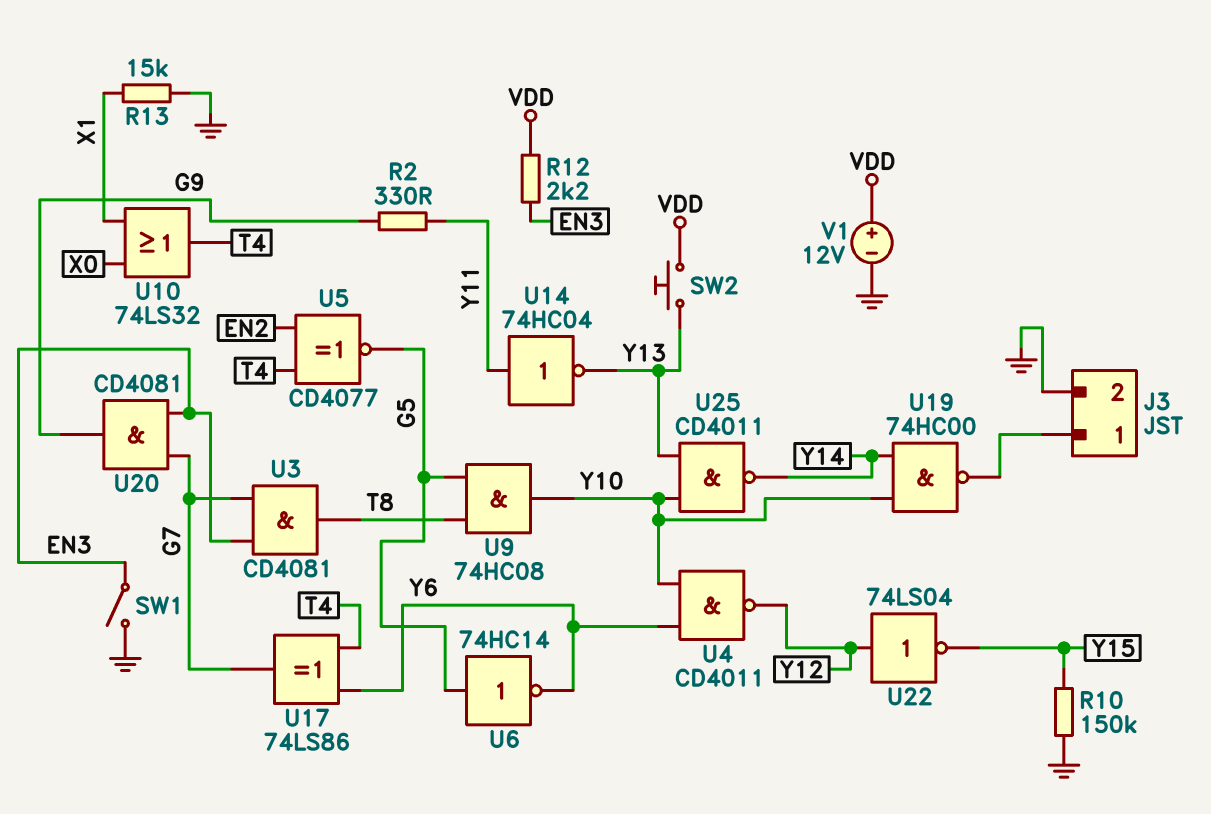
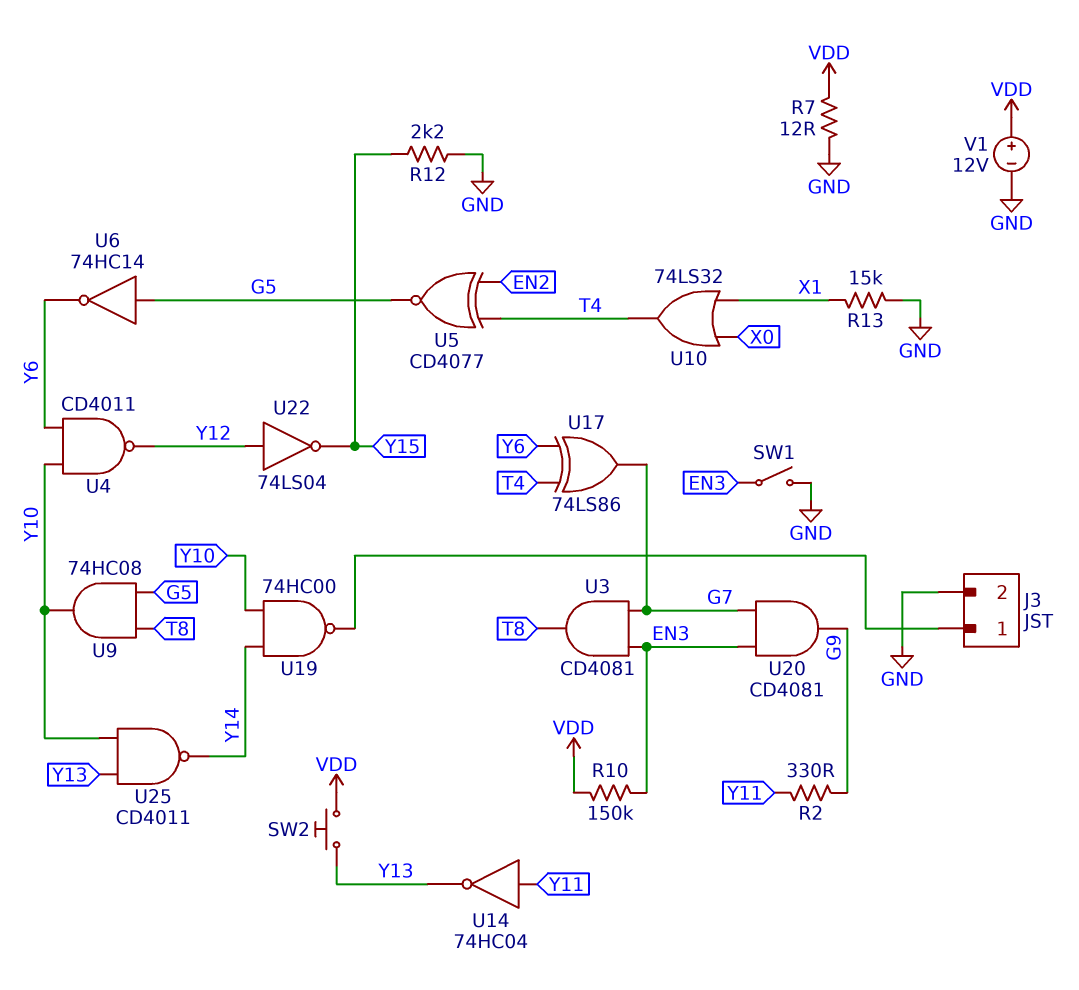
R7: none -> 12 (GND, VDD)
R10: 150k (GND, Y15) -> 150k (EN3, VDD)
R12: 2.2k (EN3, VDD) -> 2.2k (GND, Y15)

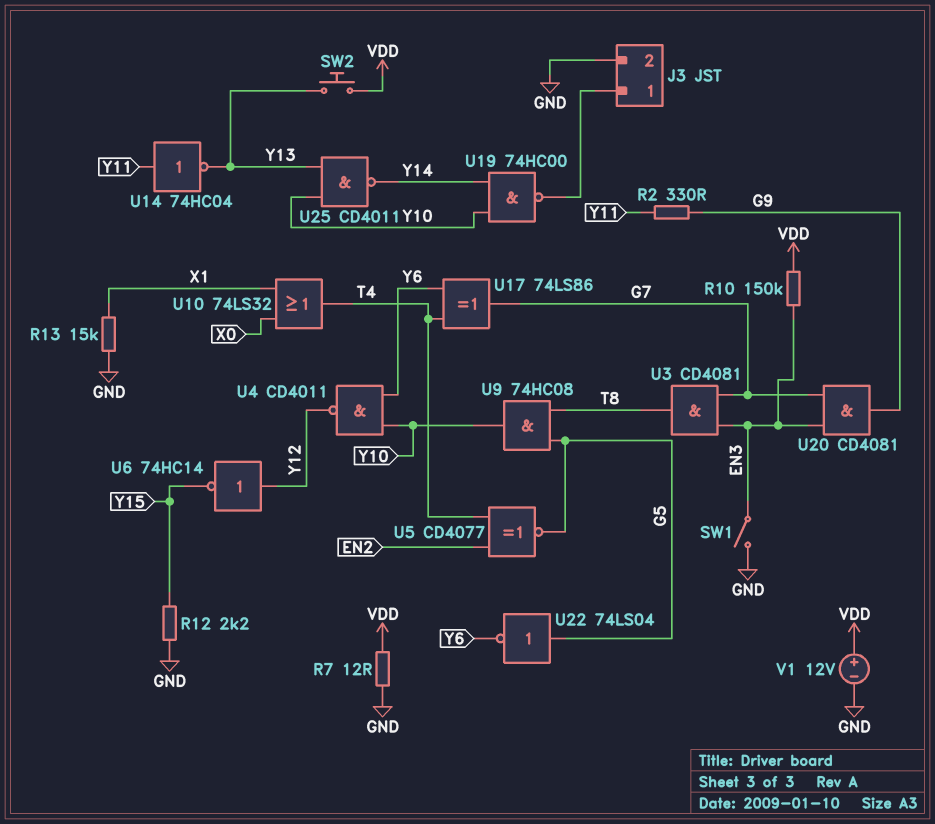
U6: NOT 74HC14 (in G5, out Y6) -> NOT 74HC14 (in Y12, out Y15)
U22: NOT 74LS04 (in Y12, out Y15) -> NOT 74LS04 (in G5, out Y6)

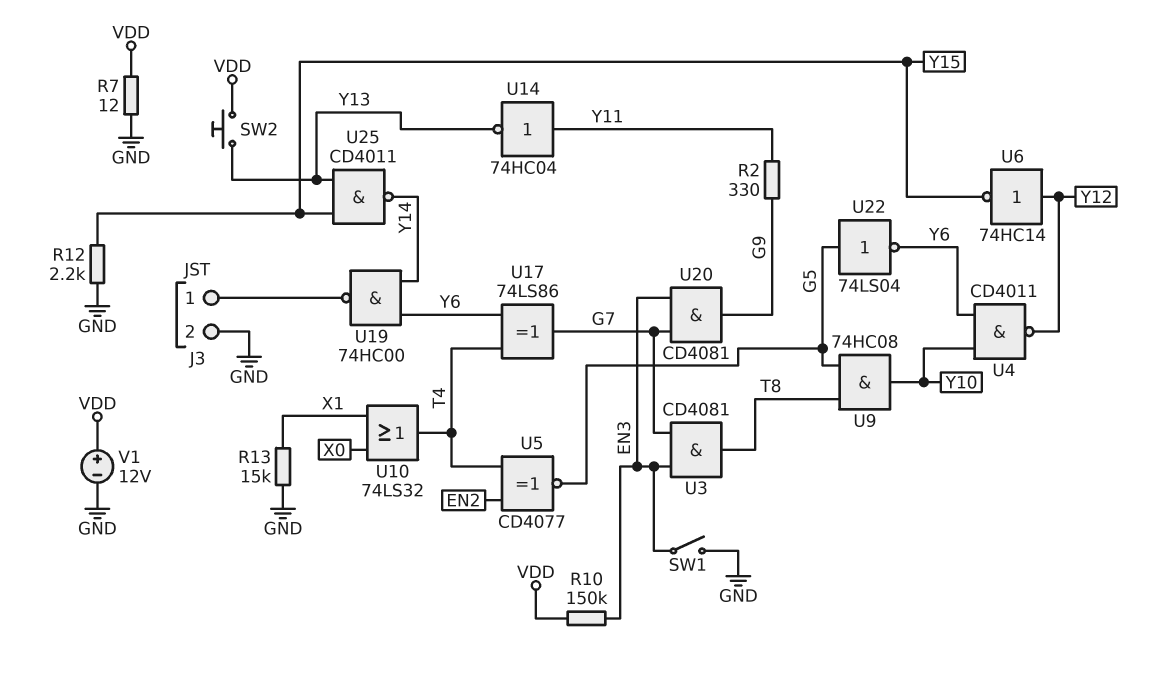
U19: NAND 74HC00 (in Y10, in Y14, out J3/1) -> NAND 74HC00 (in Y6, in Y14, out J3/1)
U25: NAND CD4011 (in Y10, in Y13, out Y14) -> NAND CD4011 (in Y13, in Y15, out Y14)

